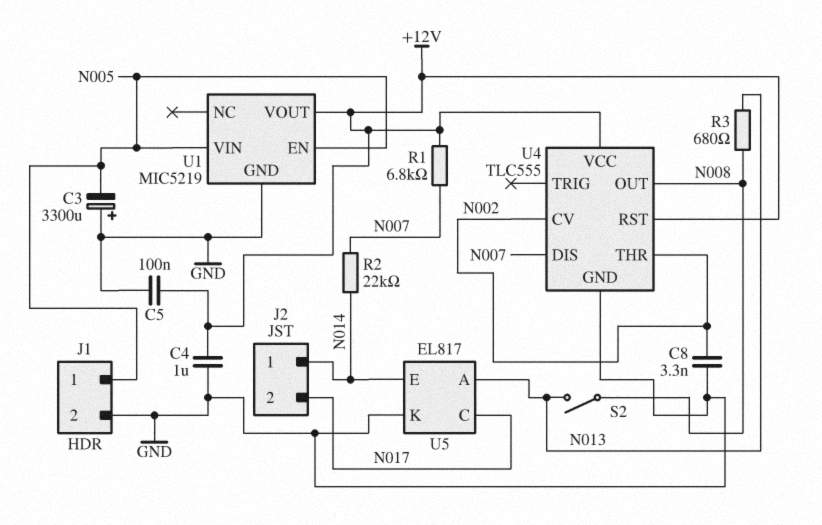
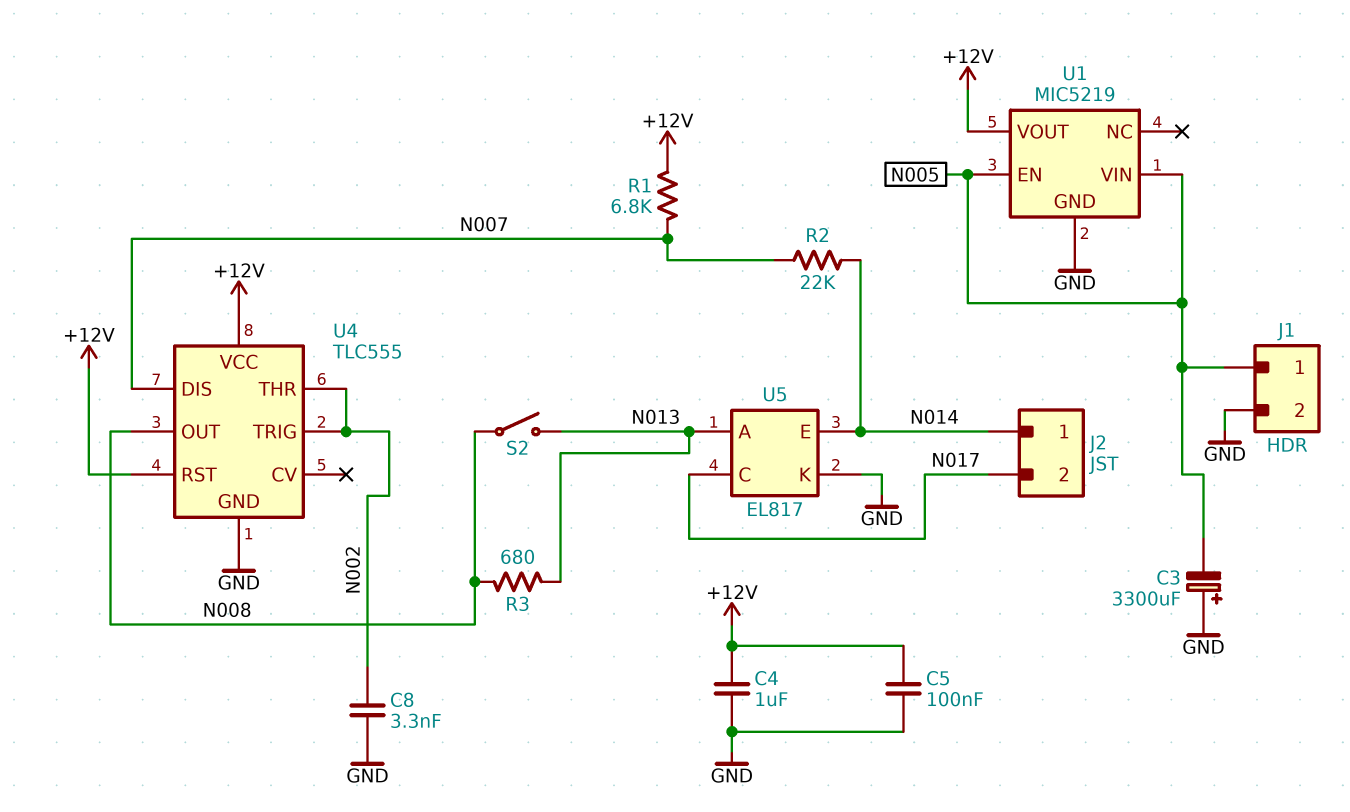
U4 pin CV: N002 -> none
U4 pin TRIG: none -> N002

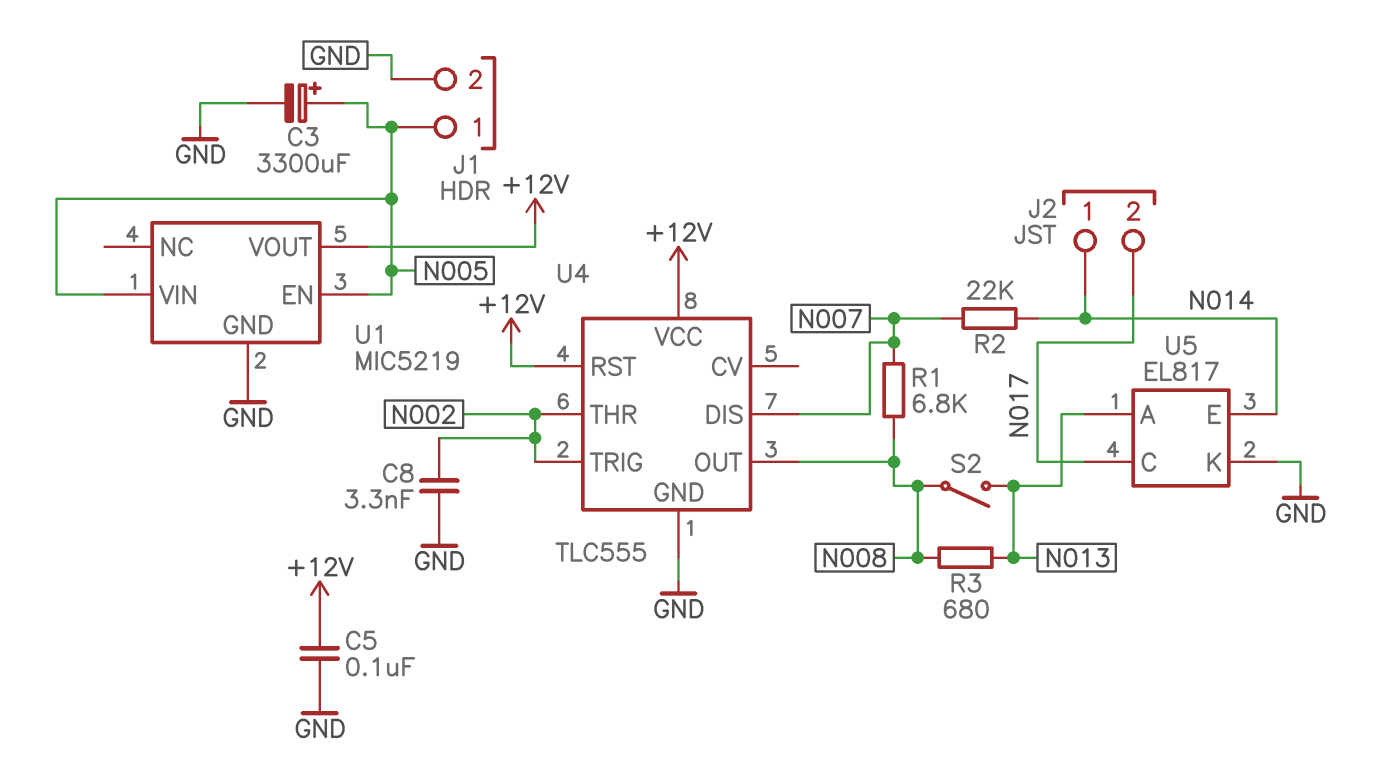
C3: 3300uF (plus GND, minus N005) -> 3300uF (plus N005, minus GND)
C4: 1uF (+12V, GND) -> none
R1: 6.8k (+12V, N007) -> 6.8k (N007, N008)

